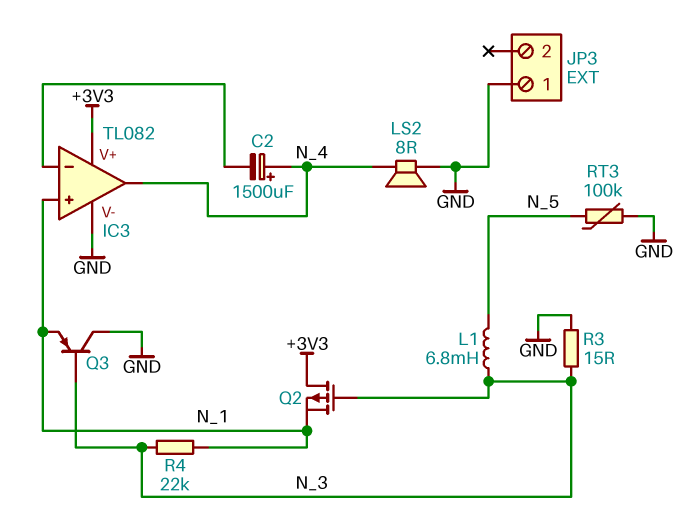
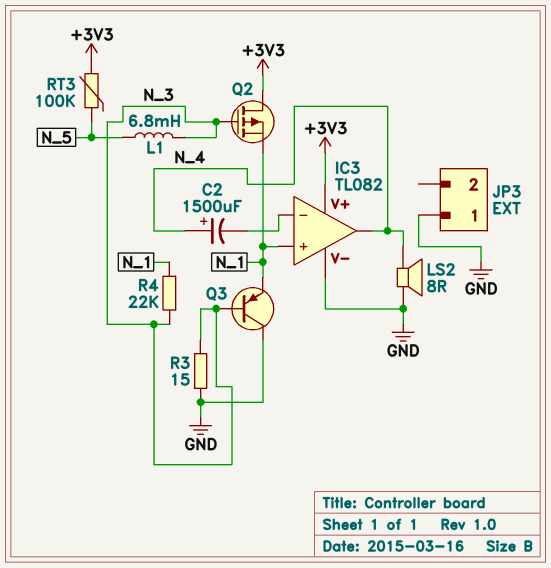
RT3: 100k (GND, N_5) -> 100k (+3V3, N_5)

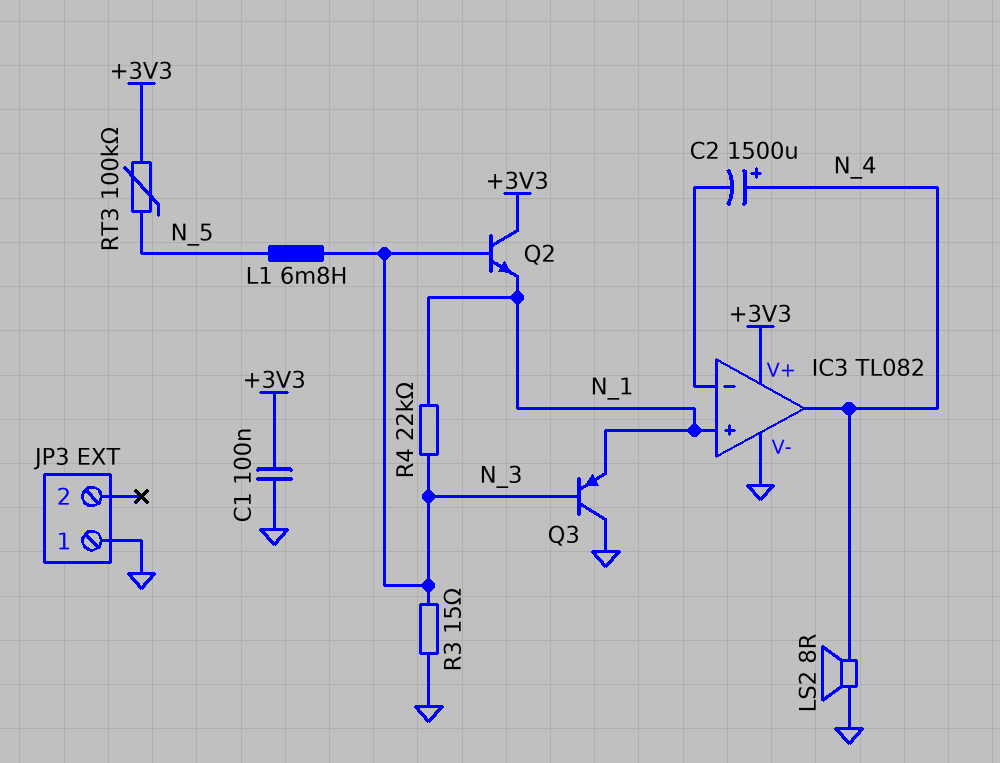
C1: none -> 100nF (+3V3, GND)
Q2: PMOS (G N_3, D +3V3, S N_1) -> NPN (B N_3, C +3V3, E N_1)

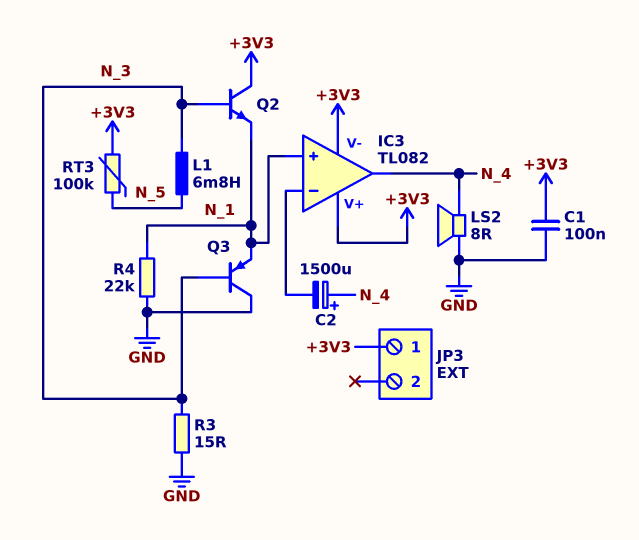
IC3 pin V-: GND -> +3V3
JP3 pin 1: GND -> +3V3
R4: 22k (N_1, N_3) -> 22k (GND, N_1)

